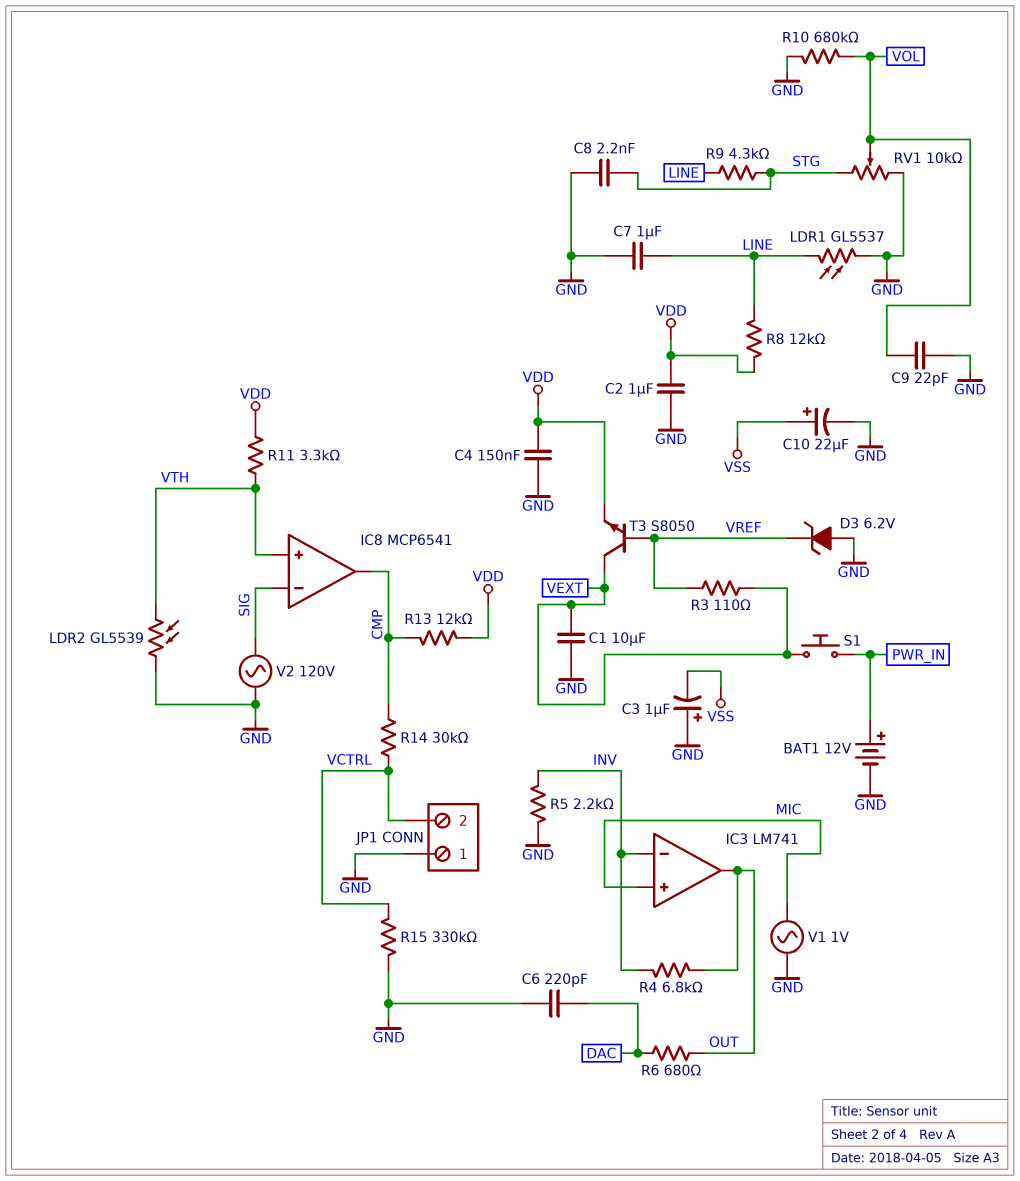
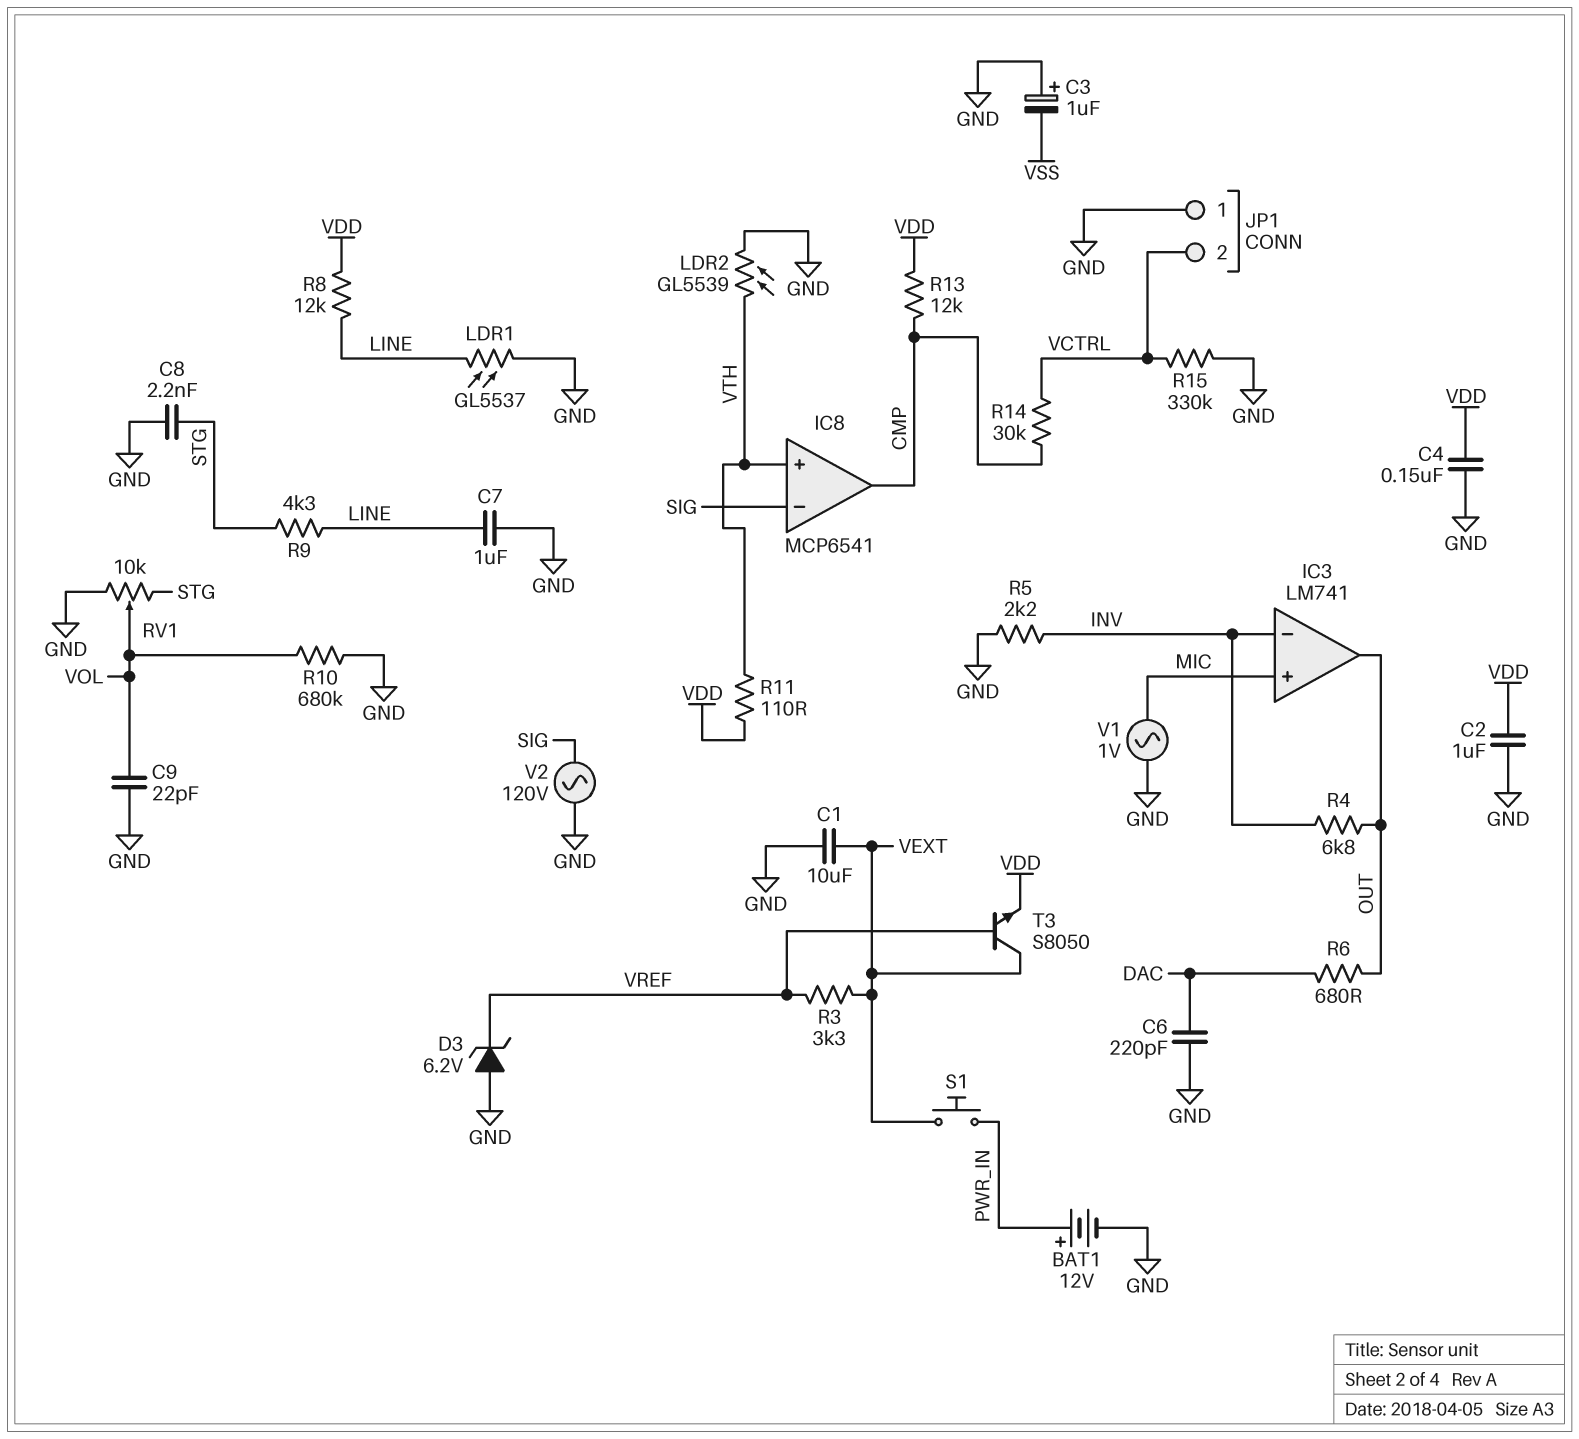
C10: 22uF (plus VSS, minus GND) -> none
R3: 110 (VEXT, VREF) -> 3.3k (VEXT, VREF)
R11: 3.3k (VDD, VTH) -> 110 (VDD, VTH)

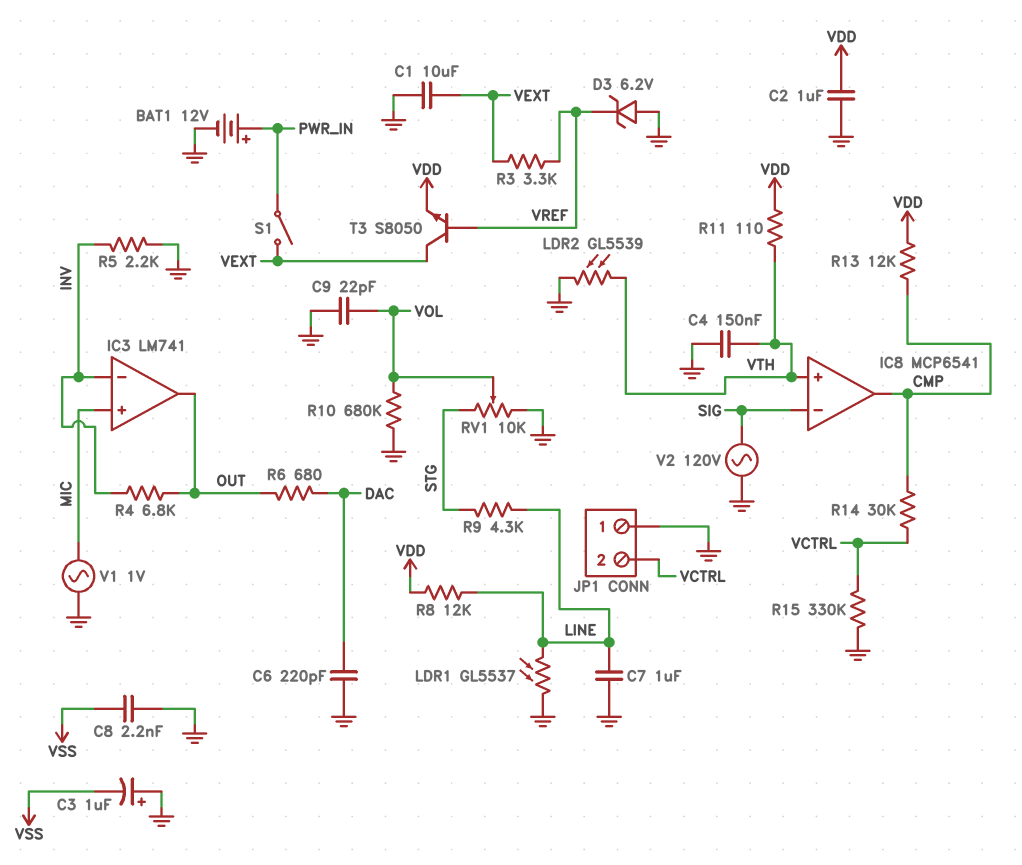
C4: 150nF (GND, VDD) -> 150nF (GND, VTH)
C8: 2.2nF (GND, STG) -> 2.2nF (GND, VSS)
S1: button (PWR_IN, VEXT) -> switch (PWR_IN, VEXT)

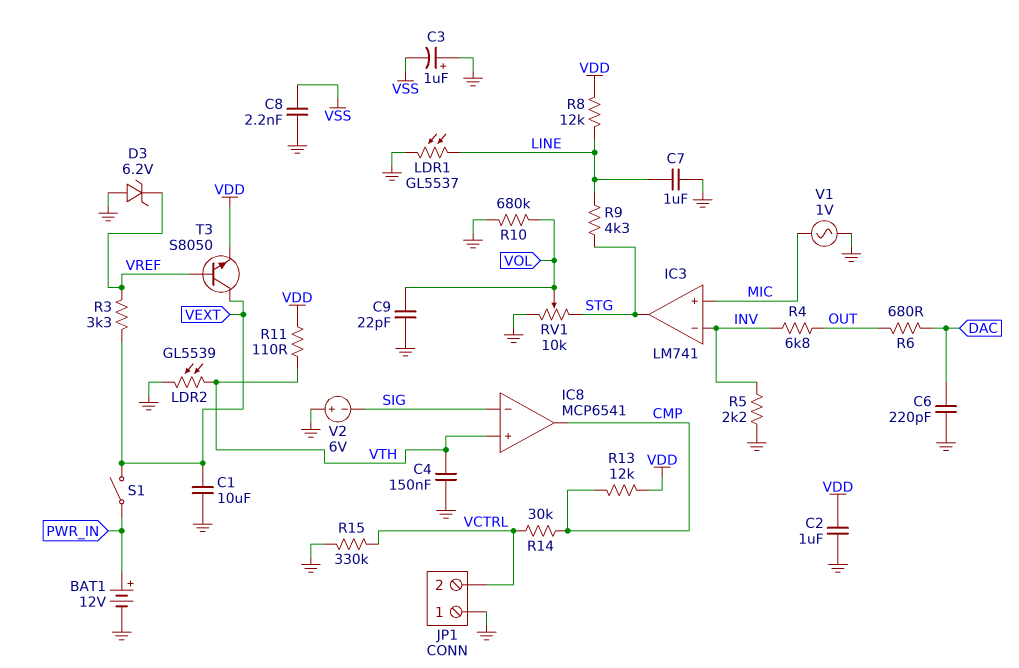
IC3 pin out: OUT -> STG
V2: AC 120V (GND, SIG) -> 6V (plus GND, minus SIG)

